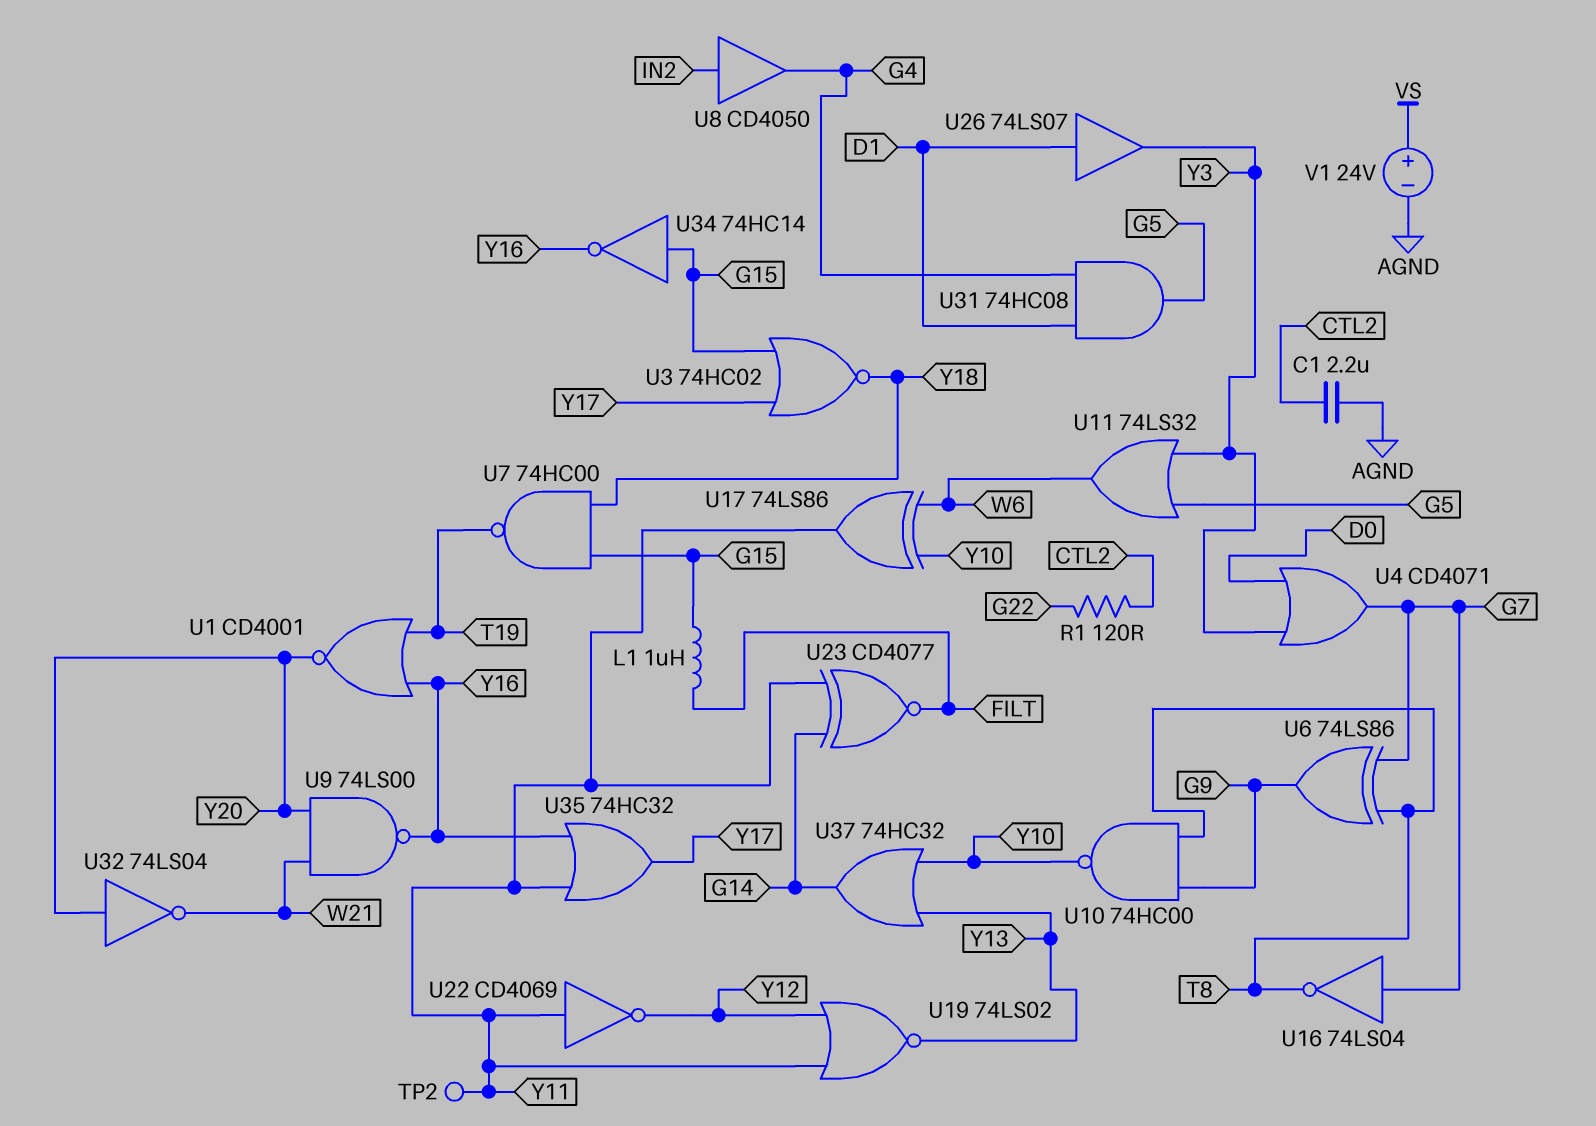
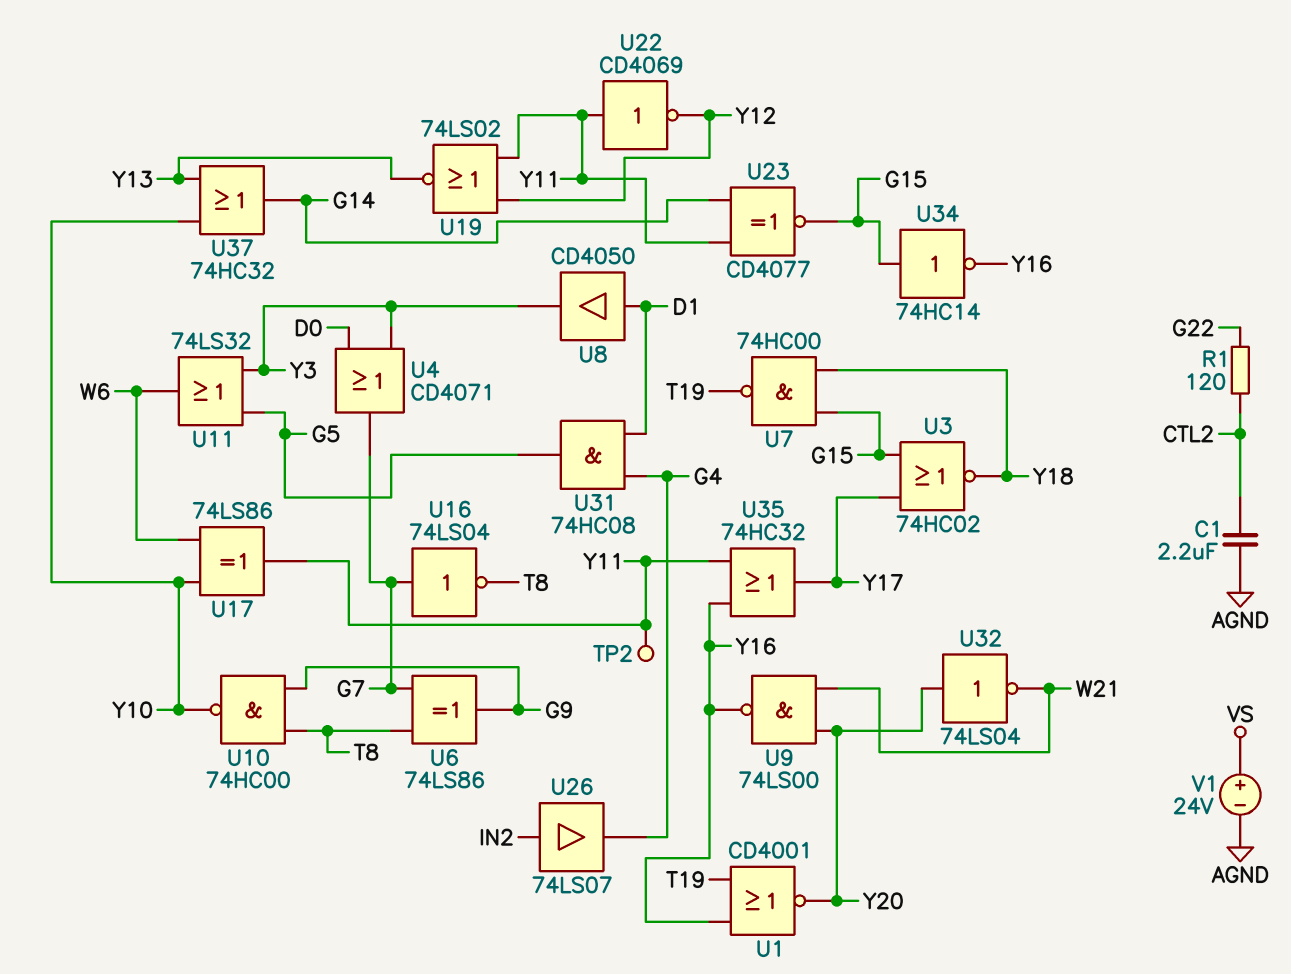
L1: 1uH (FILT, G15) -> none
U8: buffer CD4050 (in IN2, out G4) -> buffer CD4050 (in D1, out Y3)
U23: XNOR CD4077 (in G14, in Y11, out FILT) -> XNOR CD4077 (in G14, in Y11, out G15)
U26: buffer 74LS07 (in D1, out Y3) -> buffer 74LS07 (in IN2, out G4)

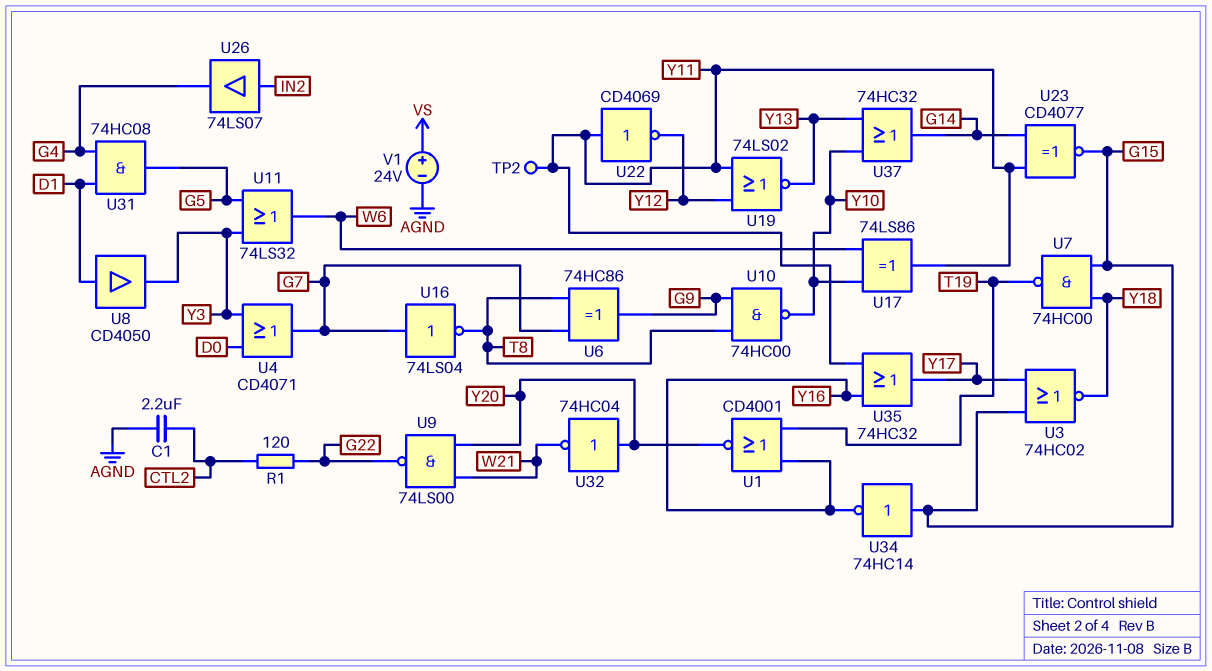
U6: XOR 74LS86 (in G7, in T8, out G9) -> XOR 74HC86 (in G7, in T8, out G9)
U9: NAND 74LS00 (in W21, in Y20, out Y16) -> NAND 74LS00 (in W21, in Y20, out G22)
U32: NOT 74LS04 (in Y20, out W21) -> NOT 74HC04 (in Y20, out W21)

